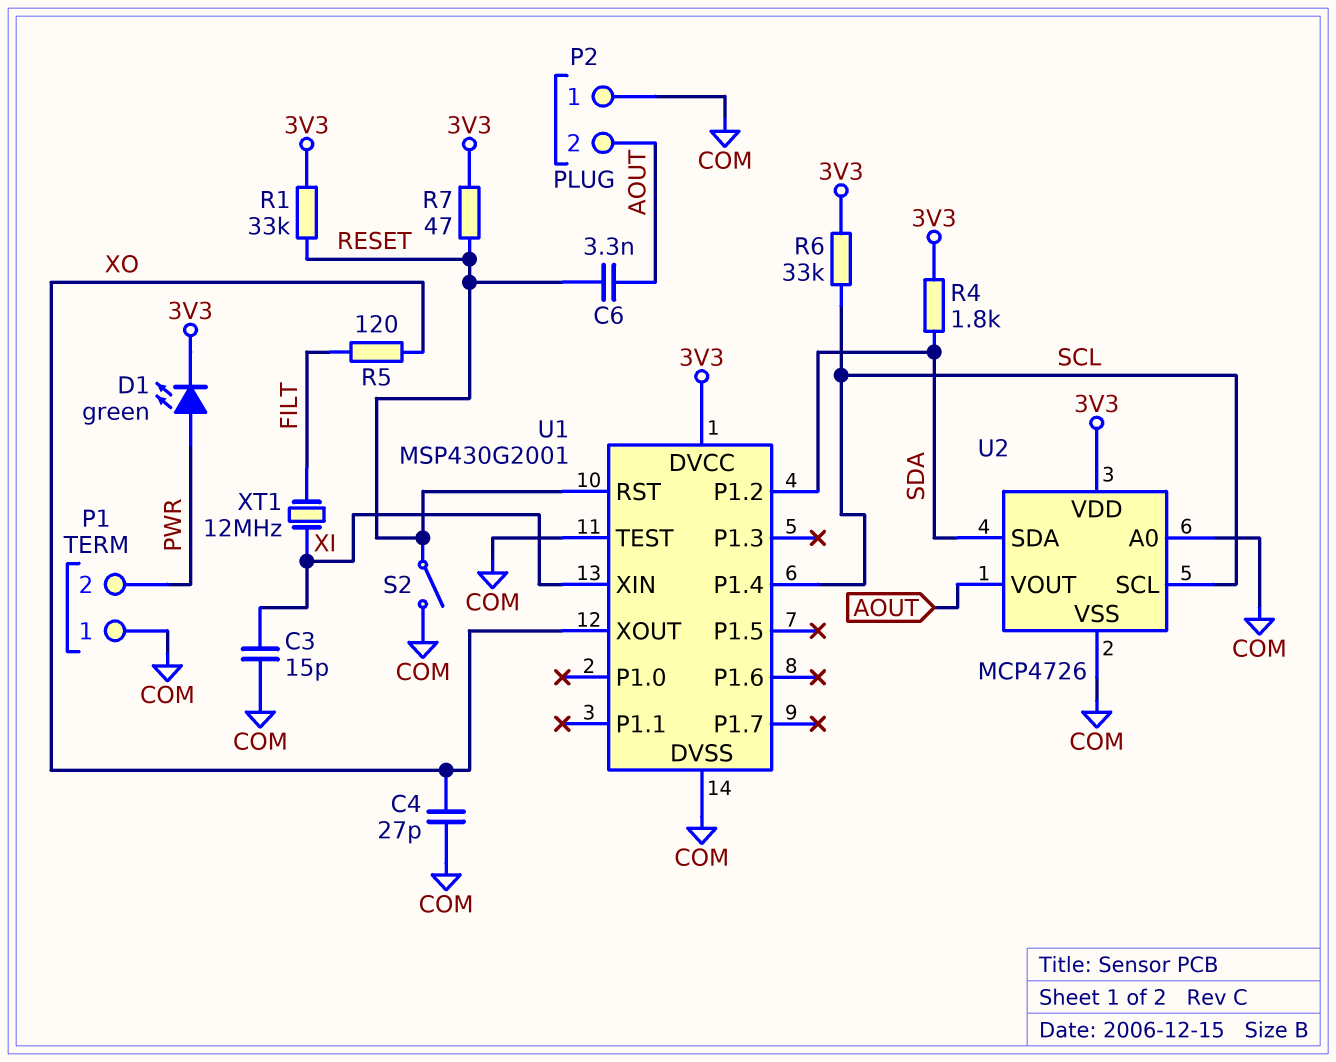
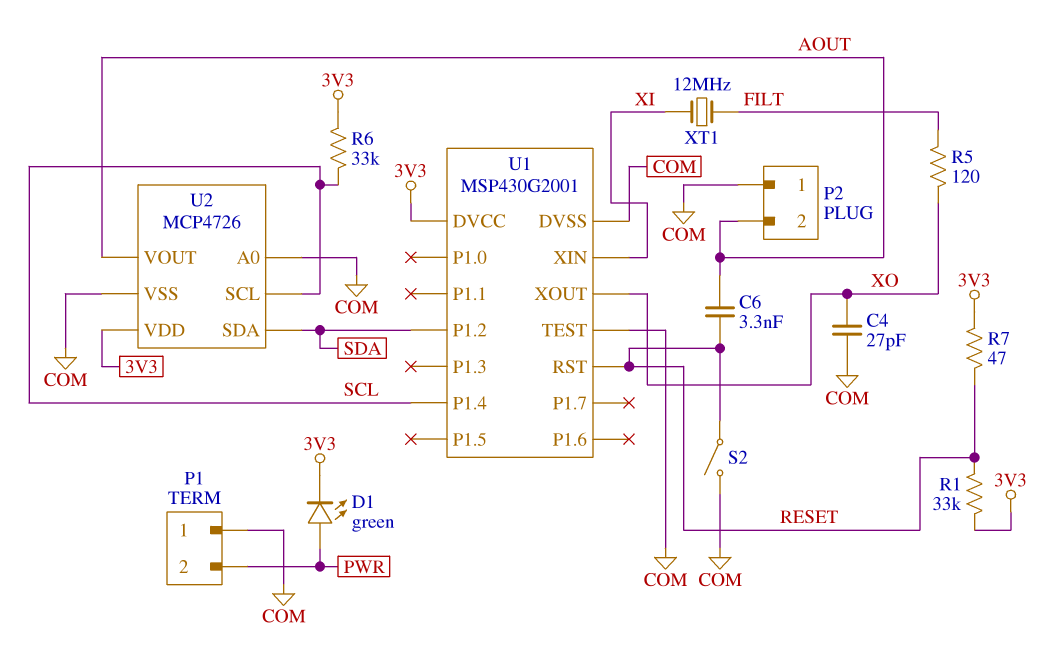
C3: 15pF (COM, XI) -> none
R4: 1.8k (3V3, SDA) -> none

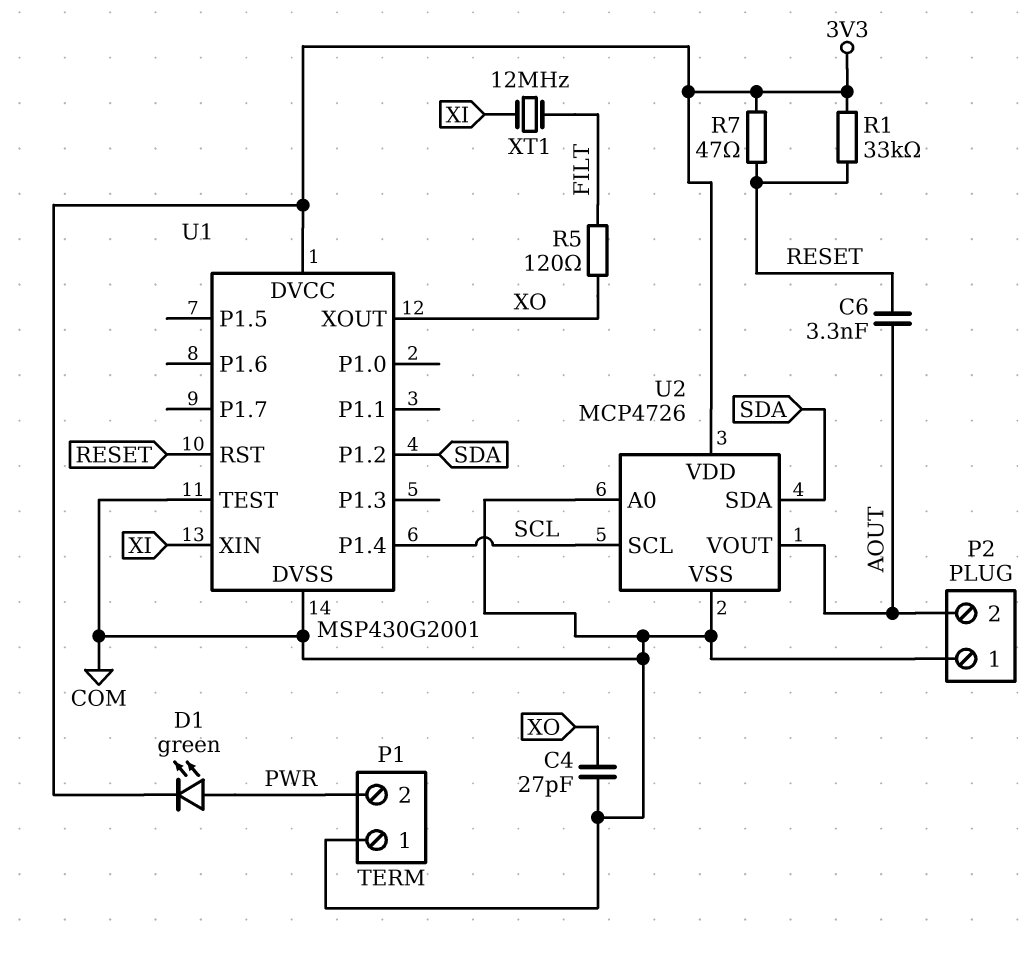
R6: 33k (3V3, SCL) -> none
S2: switch (COM, RESET) -> none

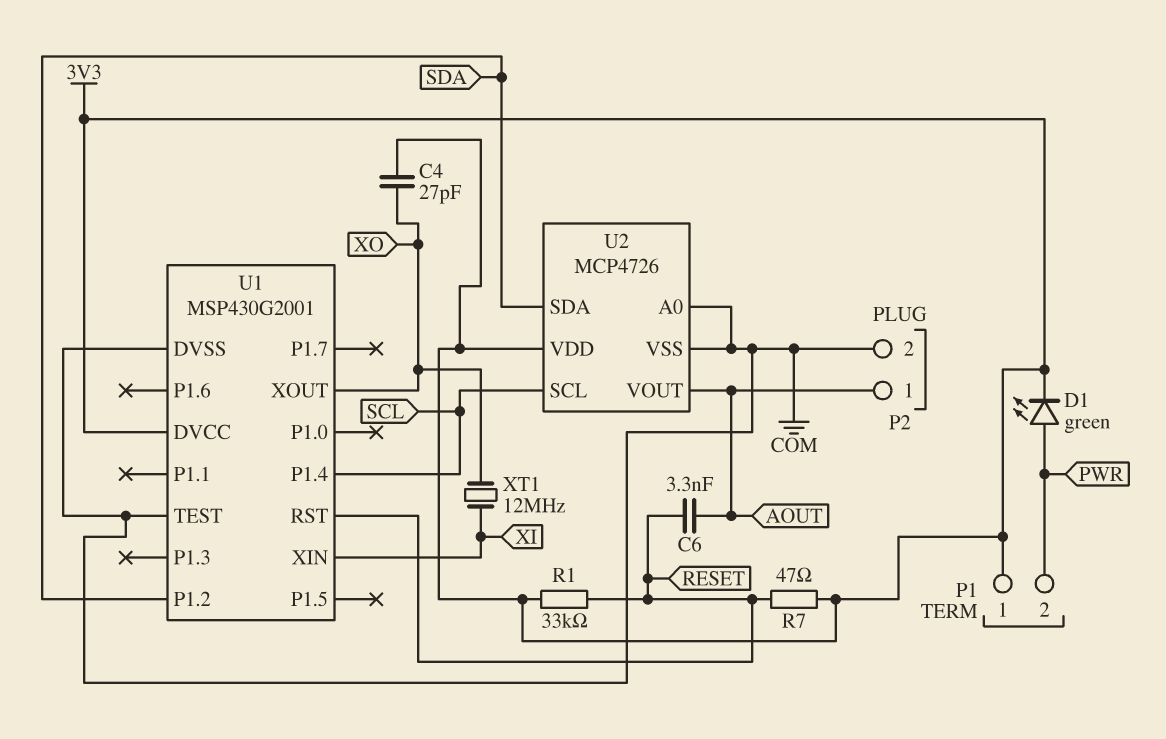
C4: 27pF (COM, XO) -> 27pF (3V3, XO)
P1 pin 1: COM -> 3V3
P2 pin 1: COM -> AOUT
P2 pin 2: AOUT -> COM
R5: 120 (FILT, XO) -> none
XT1: 12MHz (FILT, XI) -> 12MHz (XI, XO)

